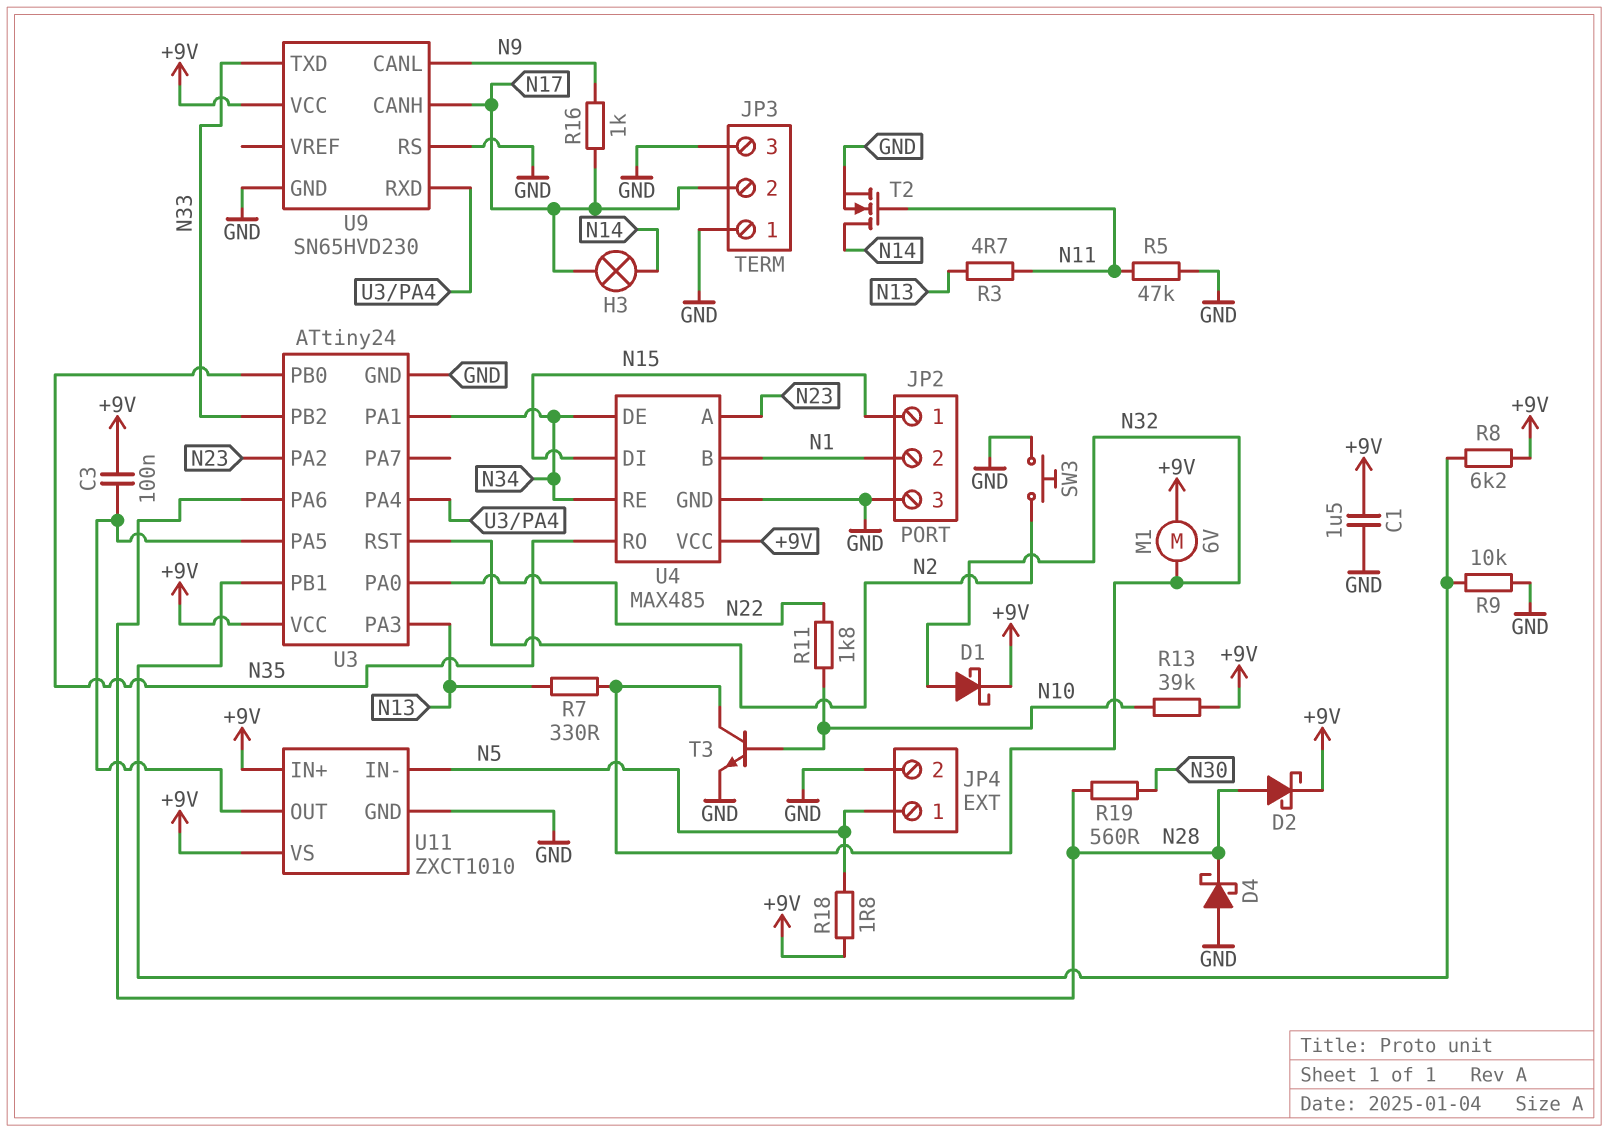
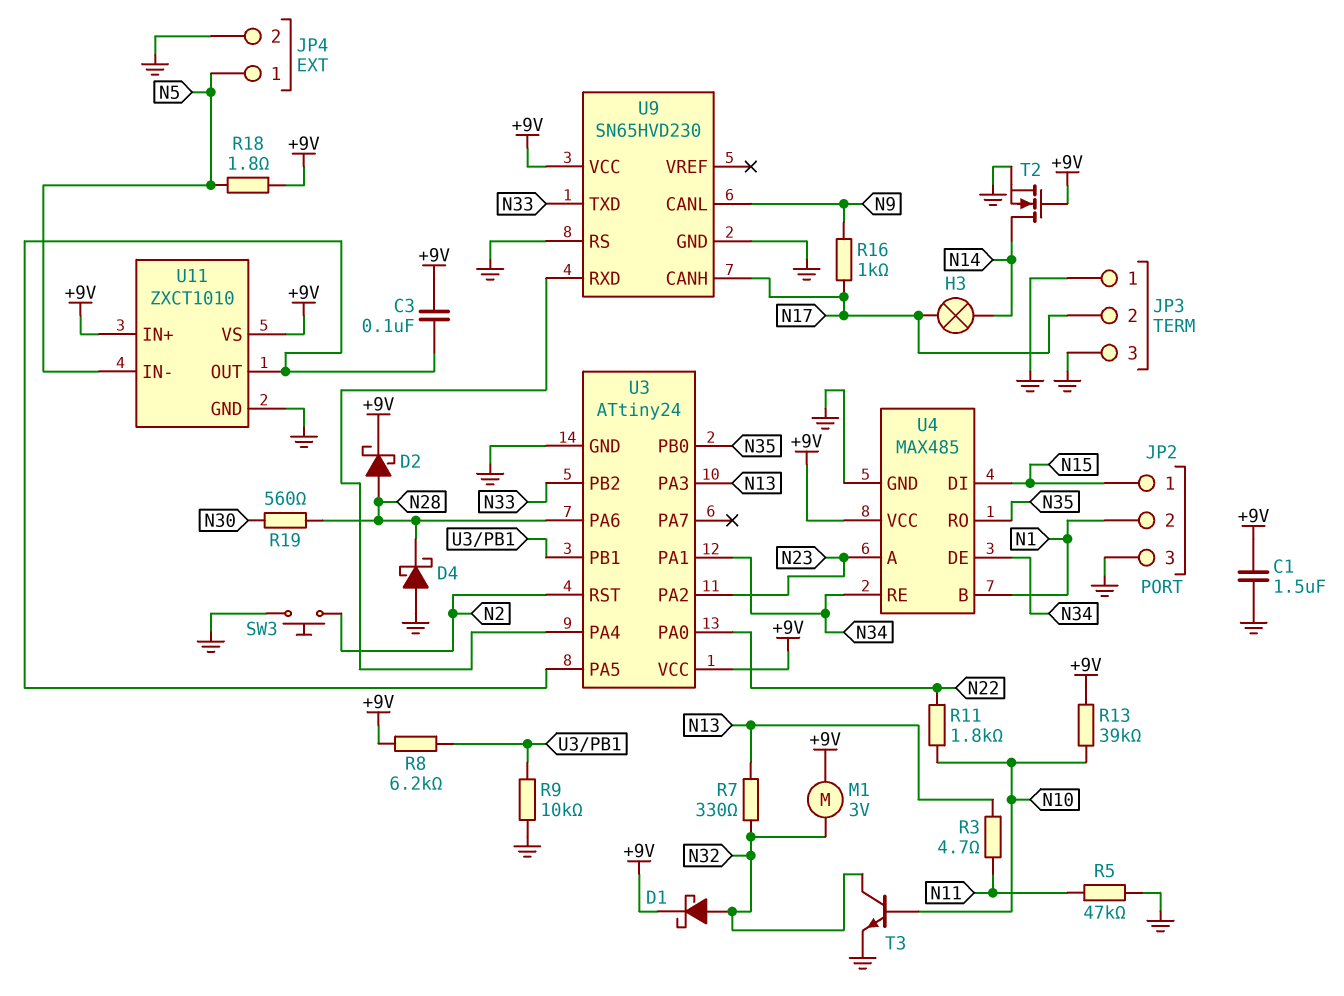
M1: motor 6V (+9V, N32) -> motor 3V (+9V, N32)
T2: NMOS (G N11, D N14, S GND) -> NMOS (G +9V, D N14, S GND)

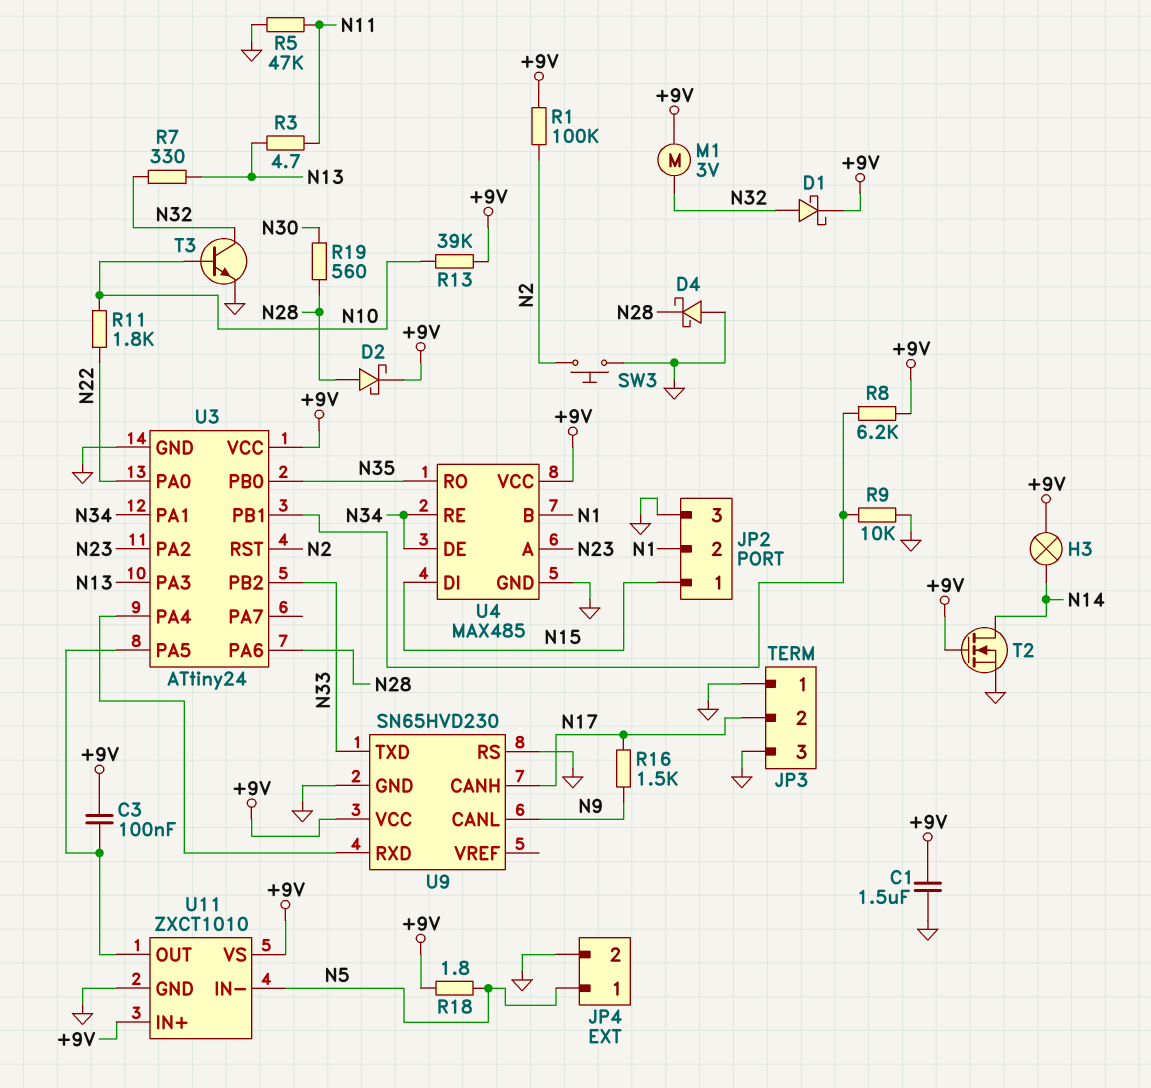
H3: lamp (N14, N17) -> lamp (+9V, N14)
R1: none -> 100k (+9V, N2)
R16: 1k (N9, N17) -> 1.5k (N9, N17)

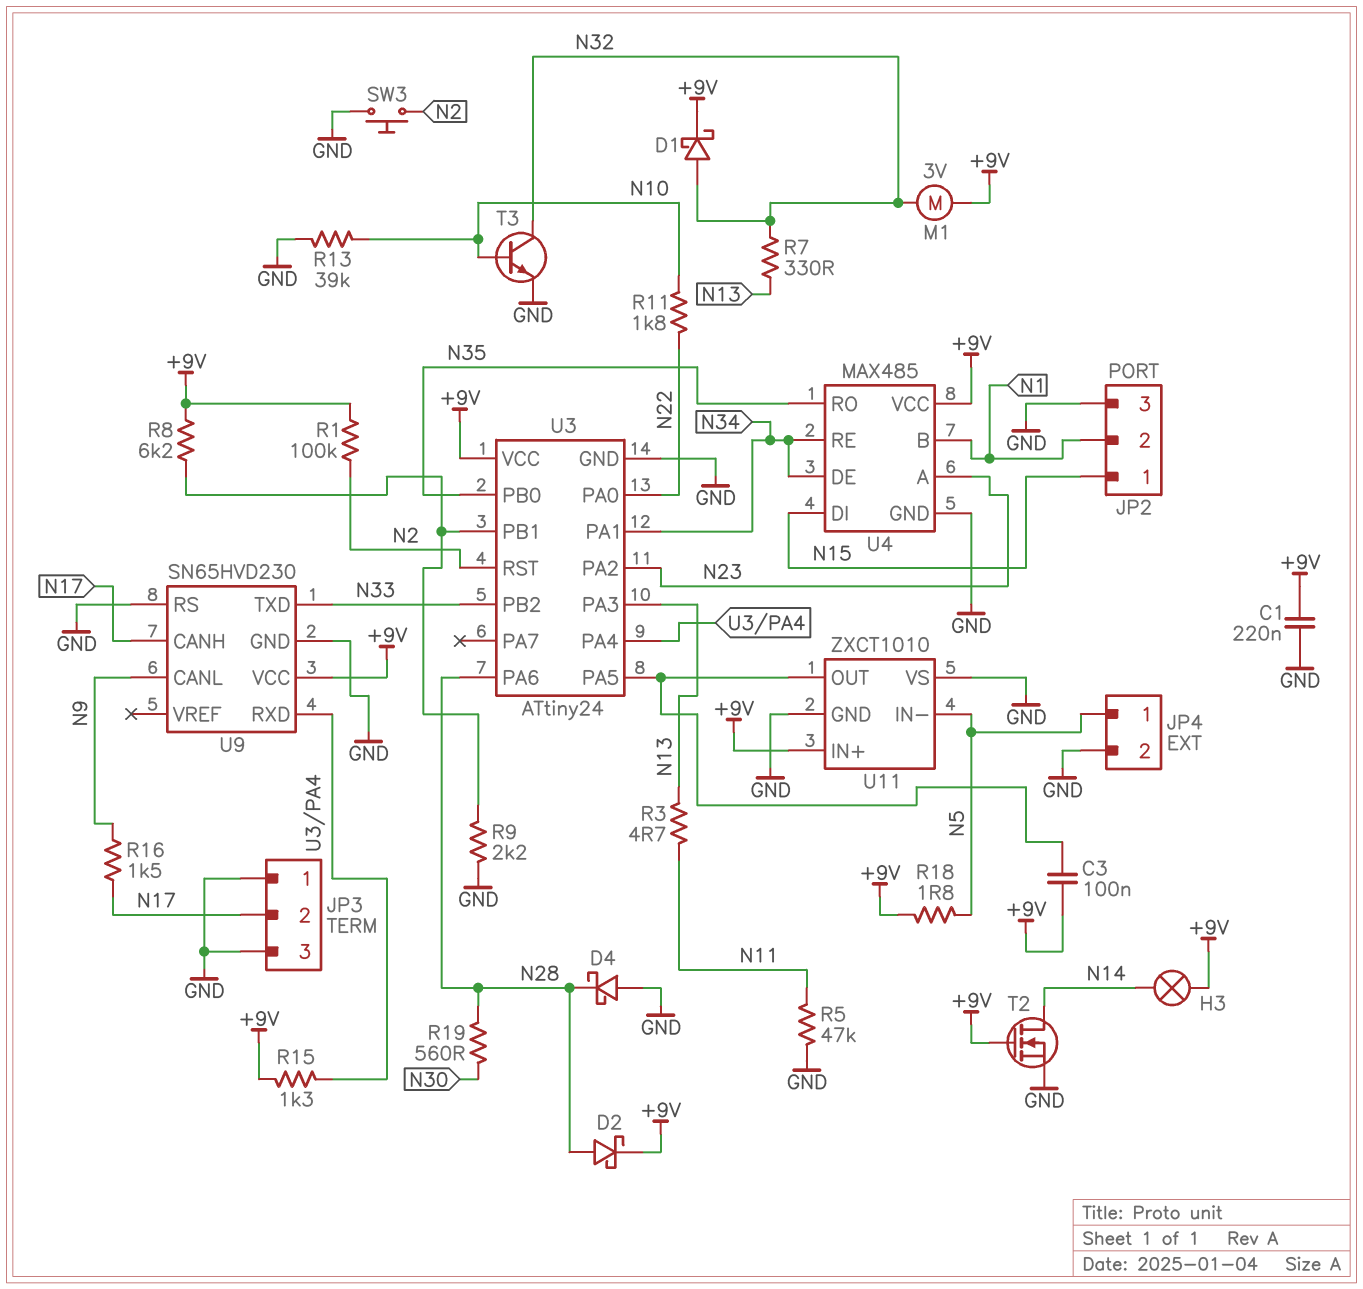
C1: 1.5uF (+9V, GND) -> 220nF (+9V, GND)
R9: 10k (GND, U3/PB1) -> 2.2k (GND, U3/PB1)
R13: 39k (+9V, N10) -> 39k (GND, N10)
R15: none -> 1.3k (+9V, U3/PA4)
U11 pin VS: +9V -> GND

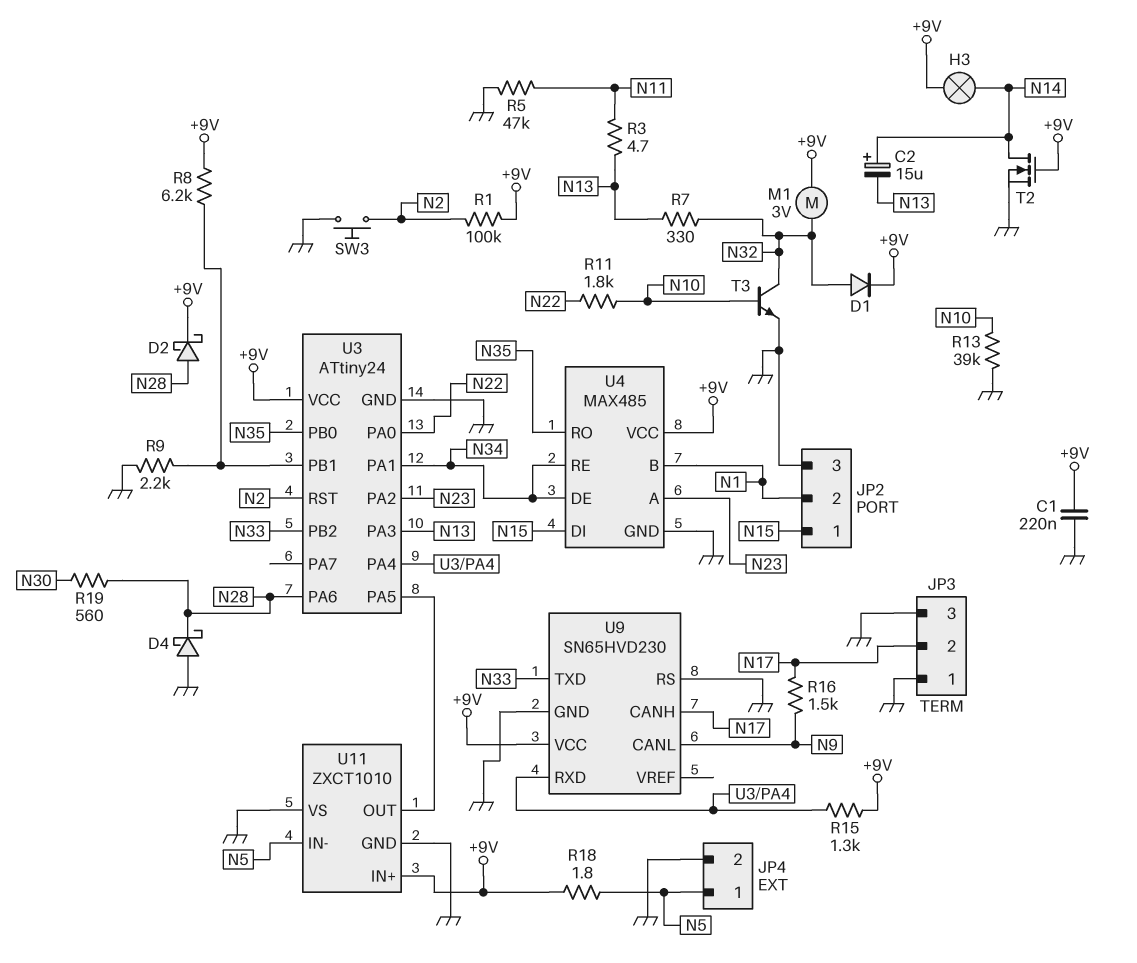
C2: none -> 15uF (plus N14, minus N13)
C3: 100nF (+9V, U3/PA5) -> none
D1: schottky (A N32, K +9V) -> diode (A N32, K +9V)

